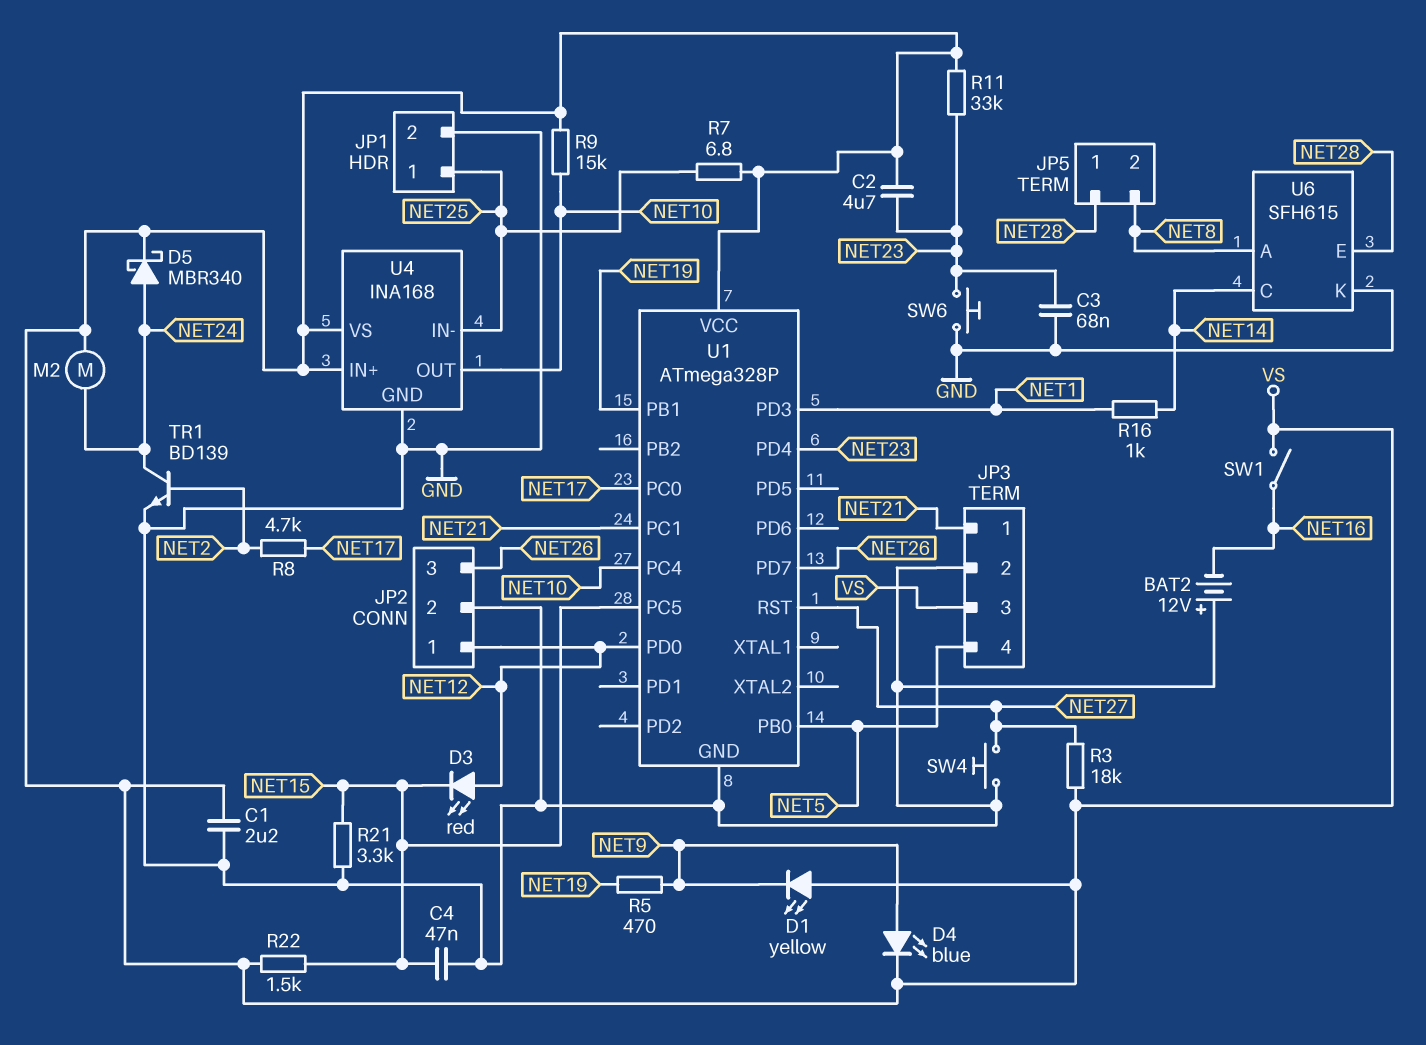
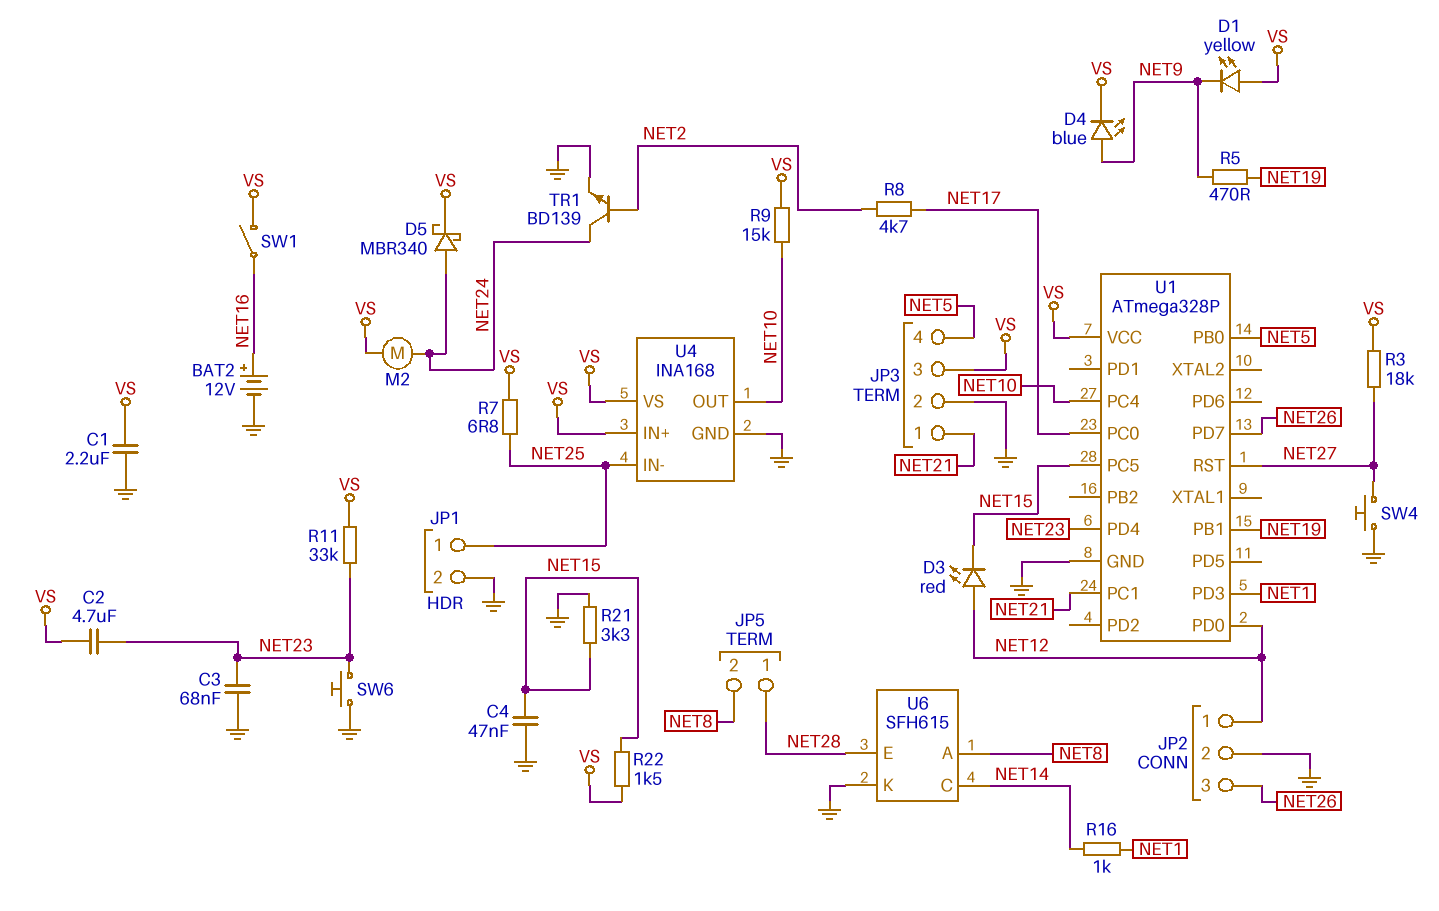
BAT2: 12V (plus GND, minus NET16) -> 12V (plus NET16, minus GND)

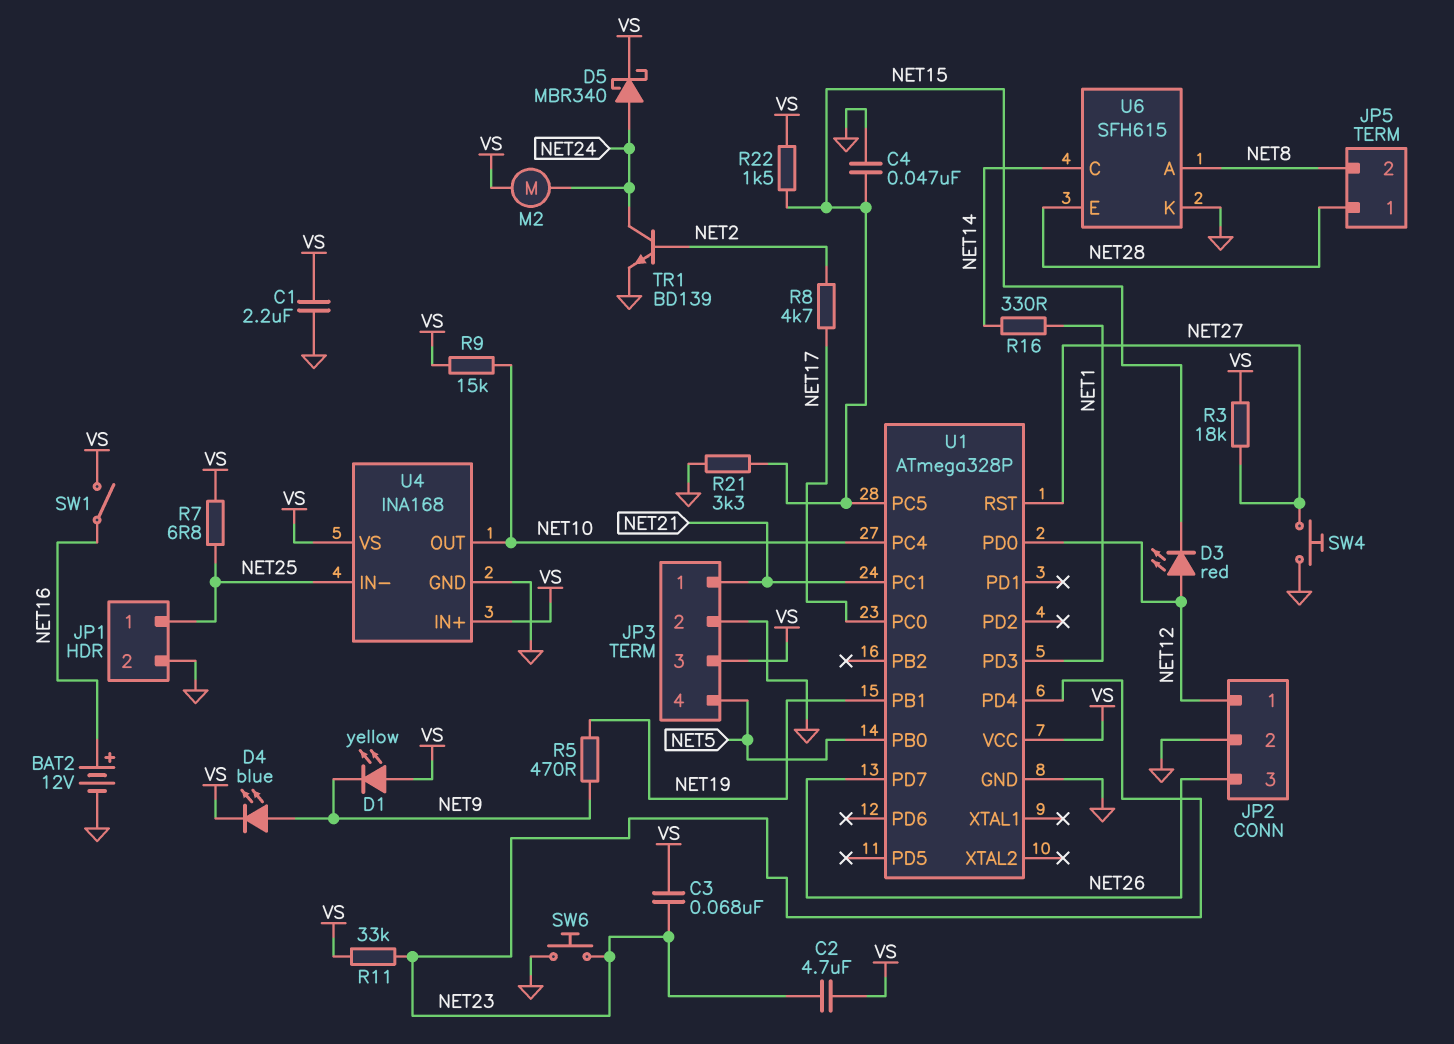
C3: 68nF (GND, NET23) -> 68nF (NET23, VS)
R16: 1k (NET1, NET14) -> 330 (NET1, NET14)

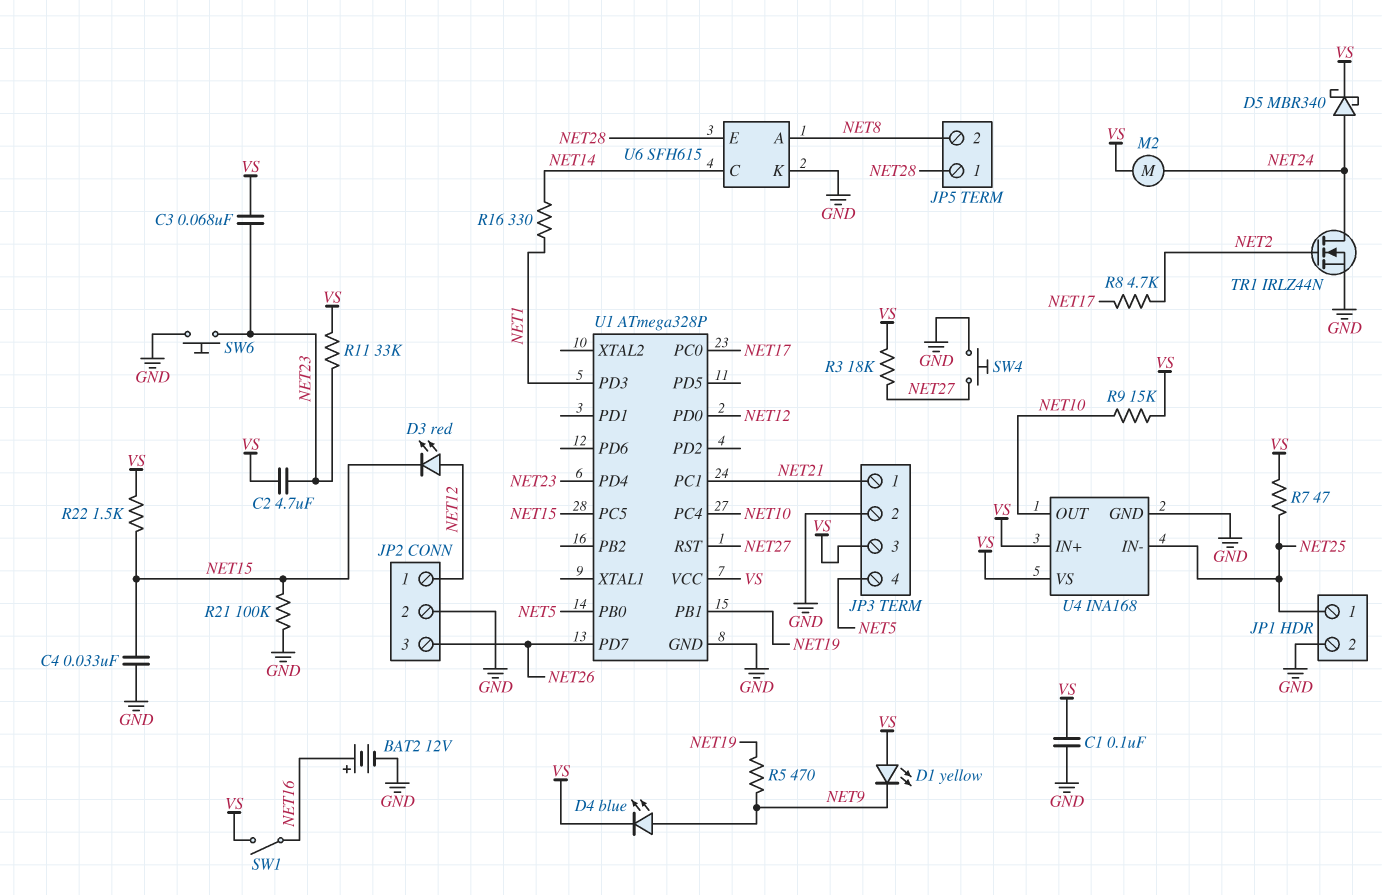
C1: 2.2uF (GND, VS) -> 100nF (GND, VS)
C4: 47nF (GND, NET15) -> 33nF (GND, NET15)
R7: 6.8 (NET25, VS) -> 47 (NET25, VS)
R21: 3.3k (GND, NET15) -> 100k (GND, NET15)
TR1: NPN BD139 (B NET2, C NET24, E GND) -> NMOS IRLZ44N (G NET2, D NET24, S GND)

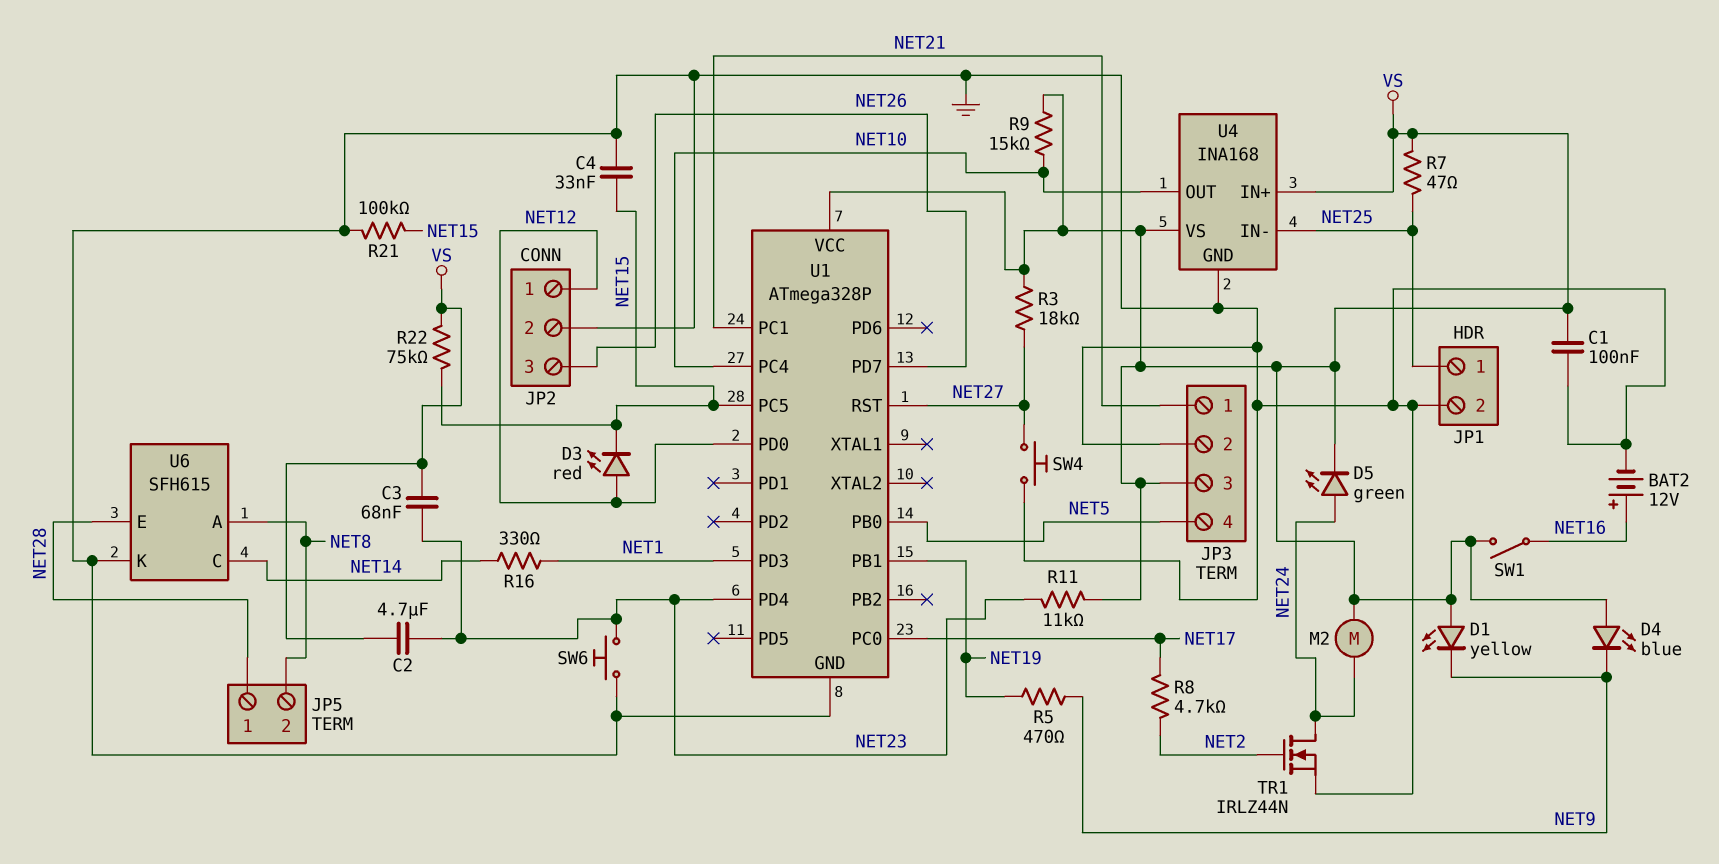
D4: LED blue (A NET9, K VS) -> LED blue (A VS, K NET9)
D5: schottky MBR340 (A NET24, K VS) -> LED green (A NET24, K VS)
R11: 33k (NET23, VS) -> 11k (NET23, VS)
R22: 1.5k (NET15, VS) -> 75k (NET15, VS)

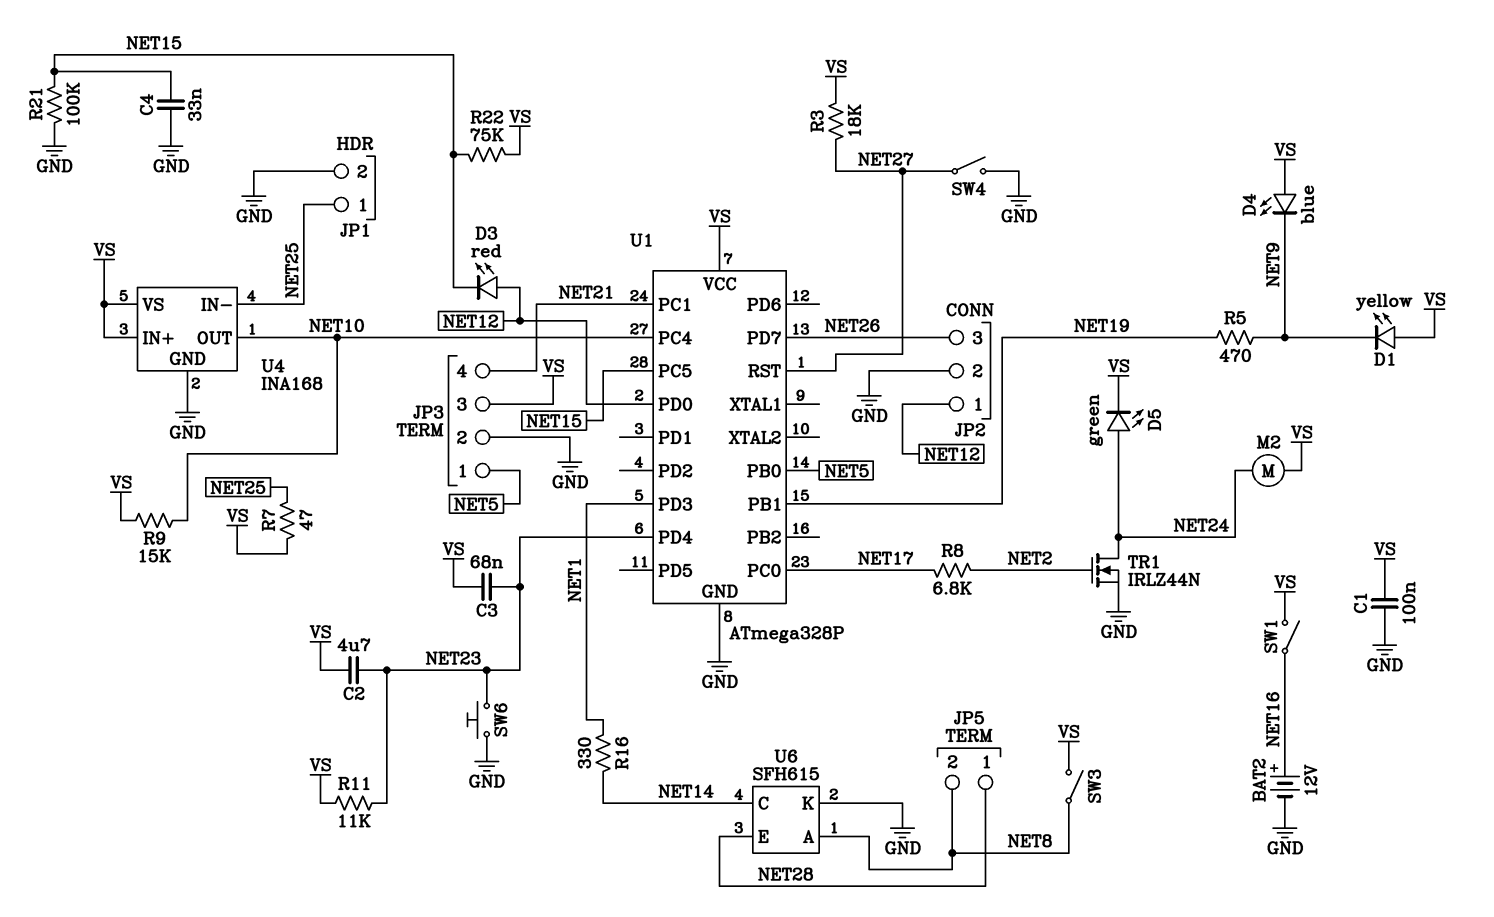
JP3 pin 1: NET21 -> NET5
JP3 pin 4: NET5 -> NET21
R8: 4.7k (NET2, NET17) -> 6.8k (NET2, NET17)
SW3: none -> switch (NET8, VS)
SW4: button (GND, NET27) -> switch (GND, NET27)

